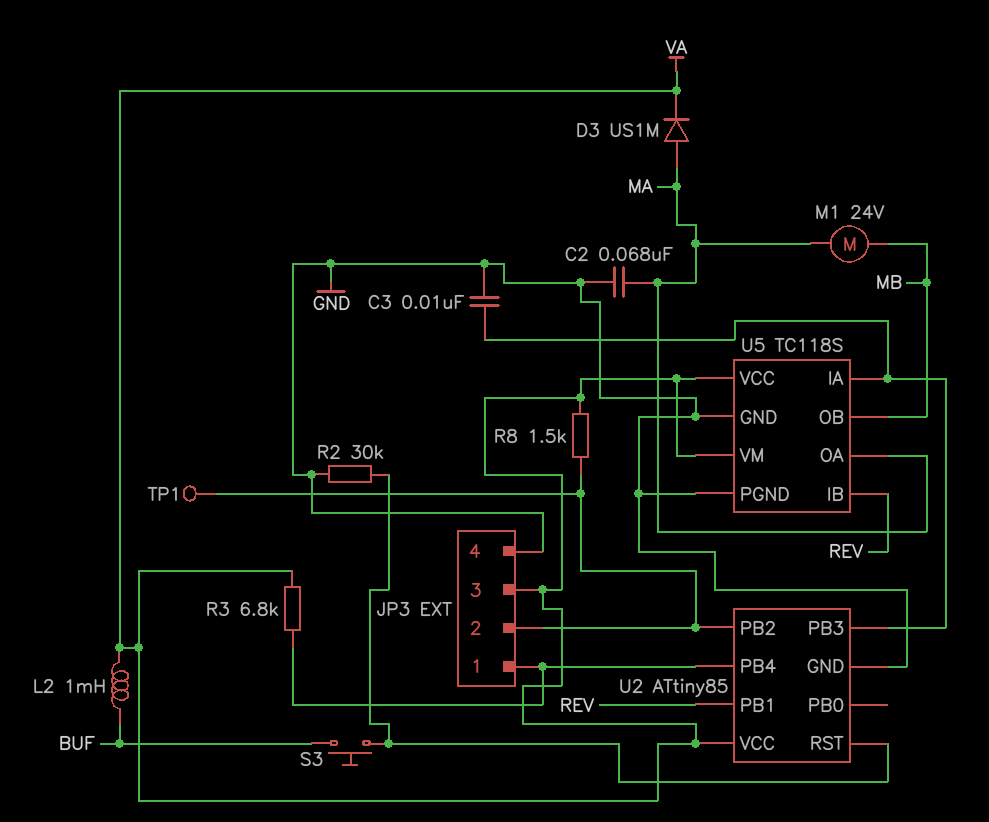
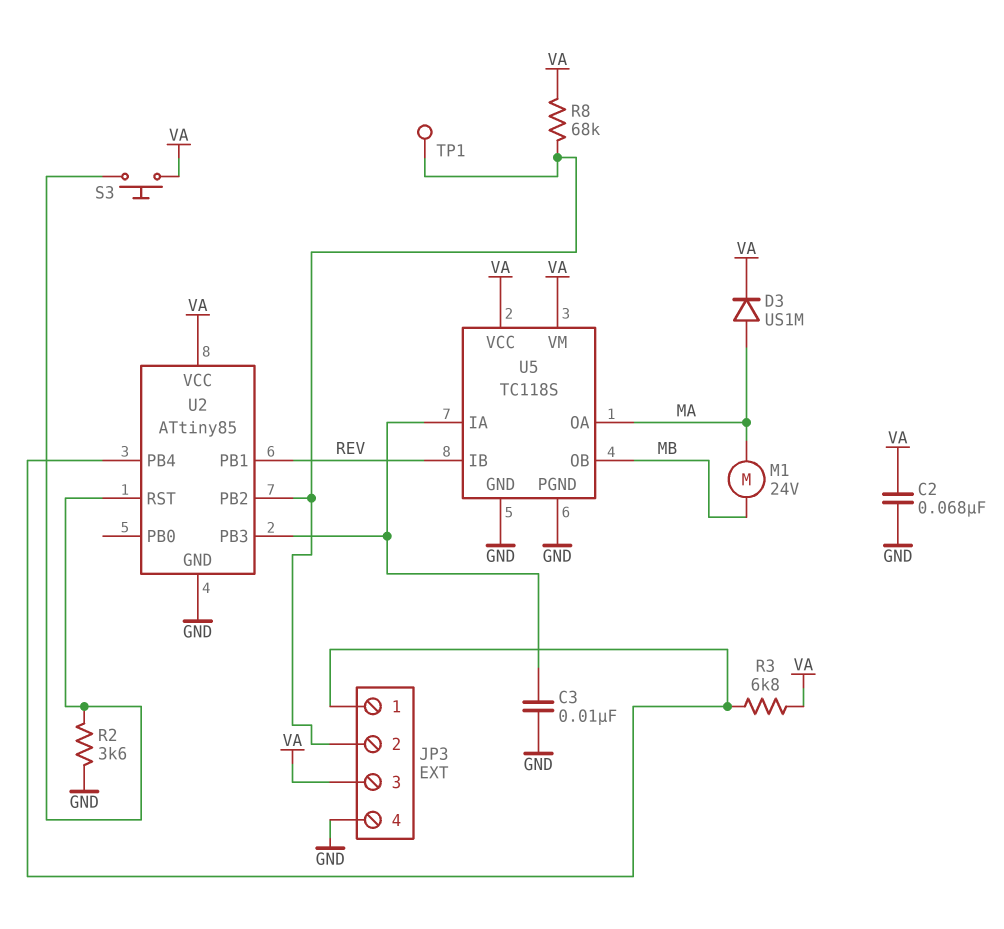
C2: 68nF (GND, MA) -> 68nF (GND, VA)
L2: 1mH (BUF, VA) -> none
R2: 30k (GND, U2/RST) -> 3.6k (GND, U2/RST)
R8: 1.5k (JP3/2, VA) -> 68k (JP3/2, VA)
S3: button (BUF, U2/RST) -> button (U2/RST, VA)

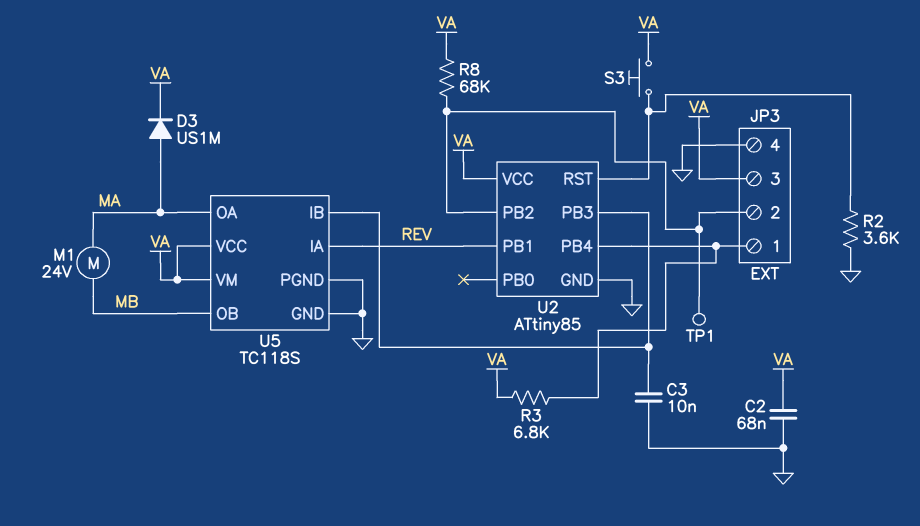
U5 pin IA: U2/PB3 -> REV
U5 pin IB: REV -> U2/PB3

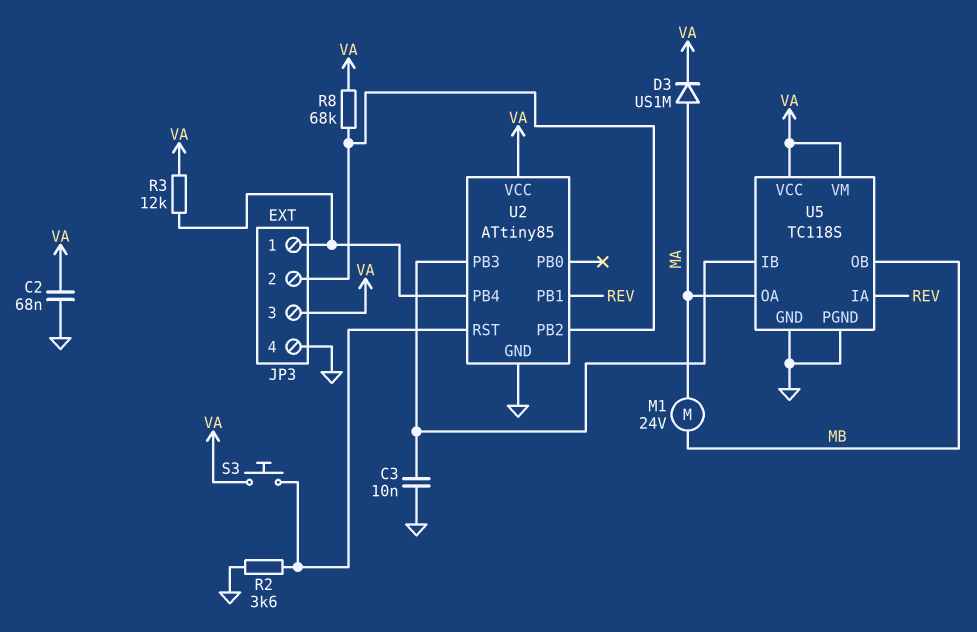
R3: 6.8k (JP3/1, VA) -> 12k (JP3/1, VA)
TP1: test point (JP3/2) -> none

